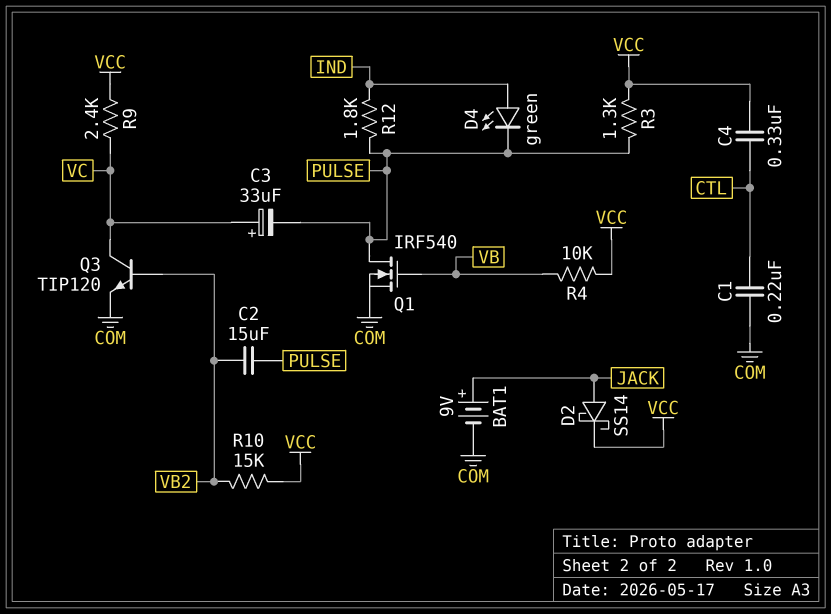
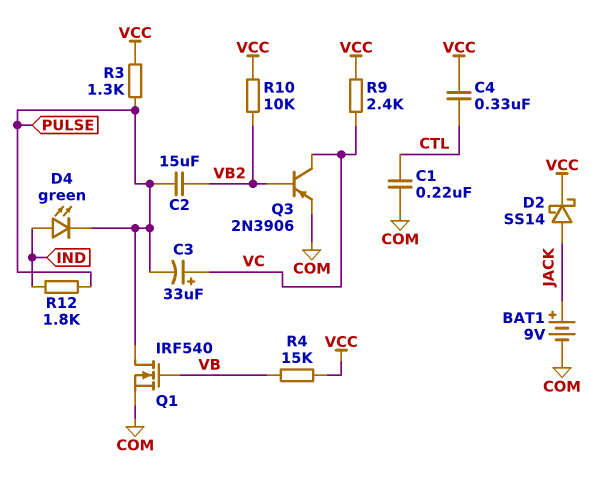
Q3: NPN TIP120 (B VB2, C VC, E COM) -> PNP 2N3906 (B VB2, C VC, E COM)
R4: 10k (VB, VCC) -> 15k (VB, VCC)
R10: 15k (VB2, VCC) -> 10k (VB2, VCC)

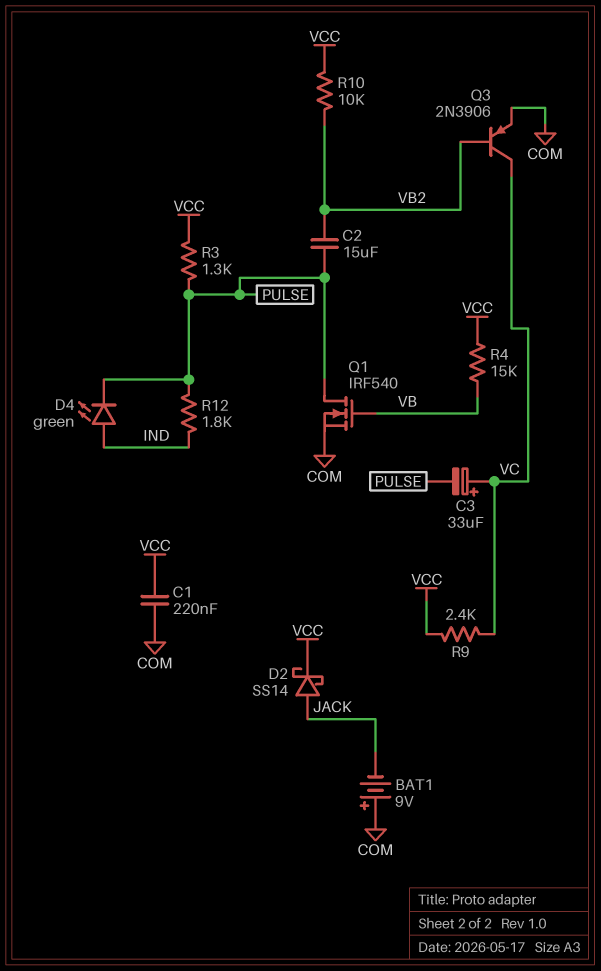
BAT1: 9V (plus JACK, minus COM) -> 9V (plus COM, minus JACK)
C1: 220nF (COM, CTL) -> 220nF (COM, VCC)
C4: 330nF (CTL, VCC) -> none

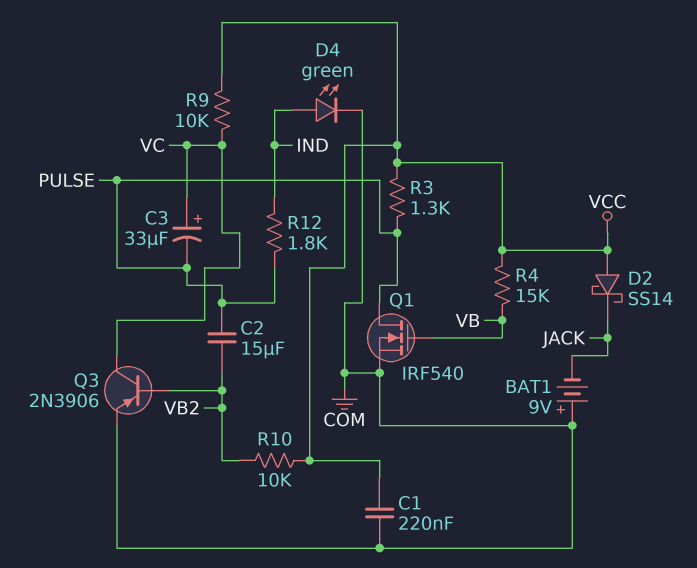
D2: schottky SS14 (A JACK, K VCC) -> schottky SS14 (A VCC, K JACK)
D4: LED green (A IND, K PULSE) -> LED green (A IND, K COM)
R9: 2.4k (VC, VCC) -> 10k (VC, VCC)

